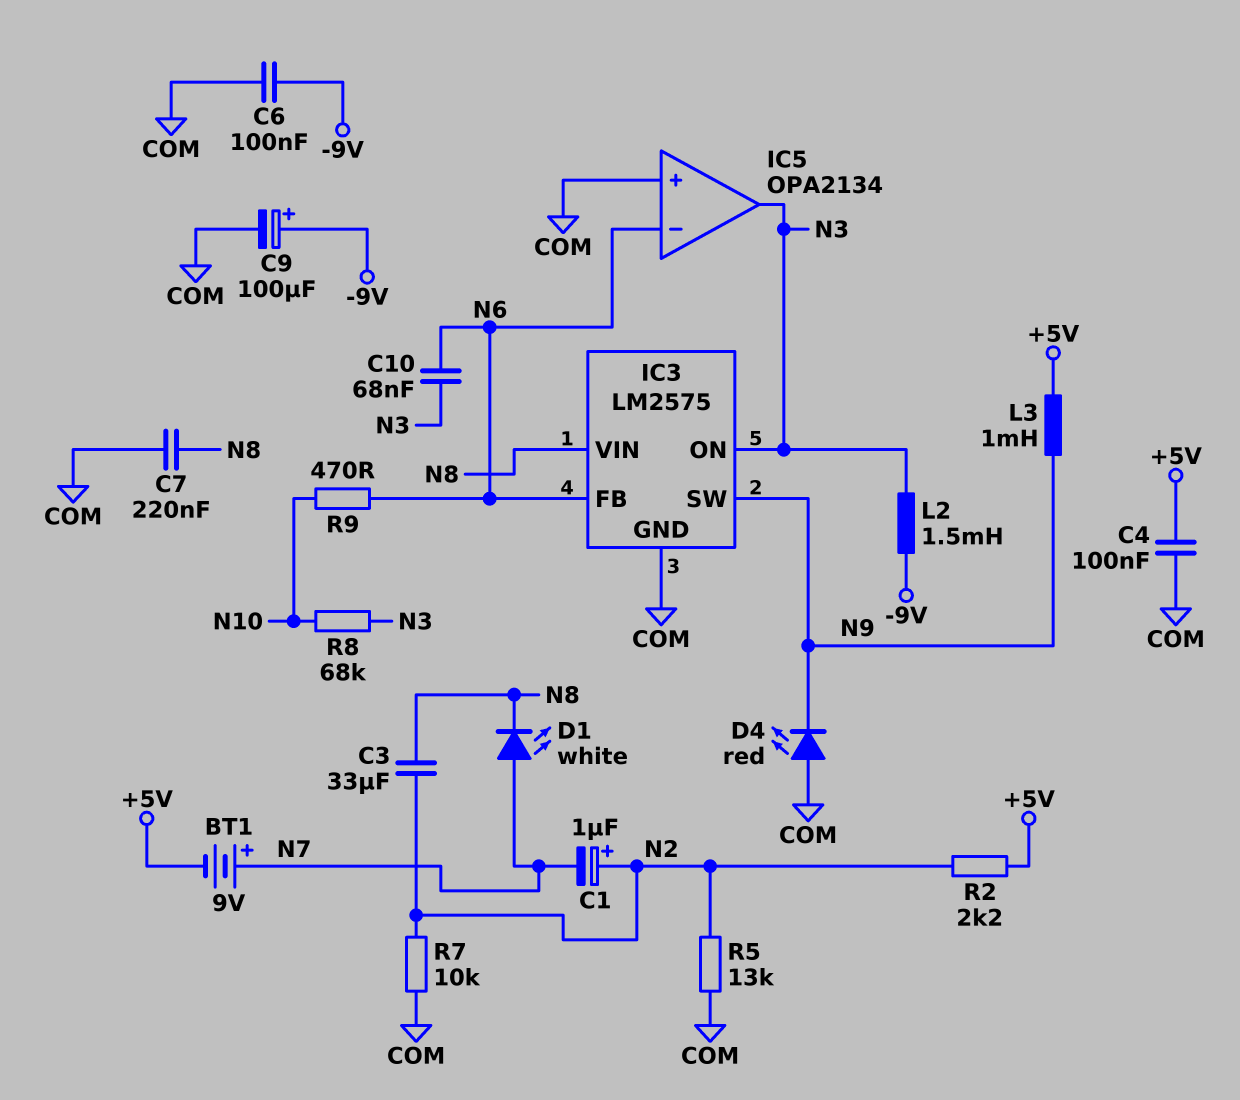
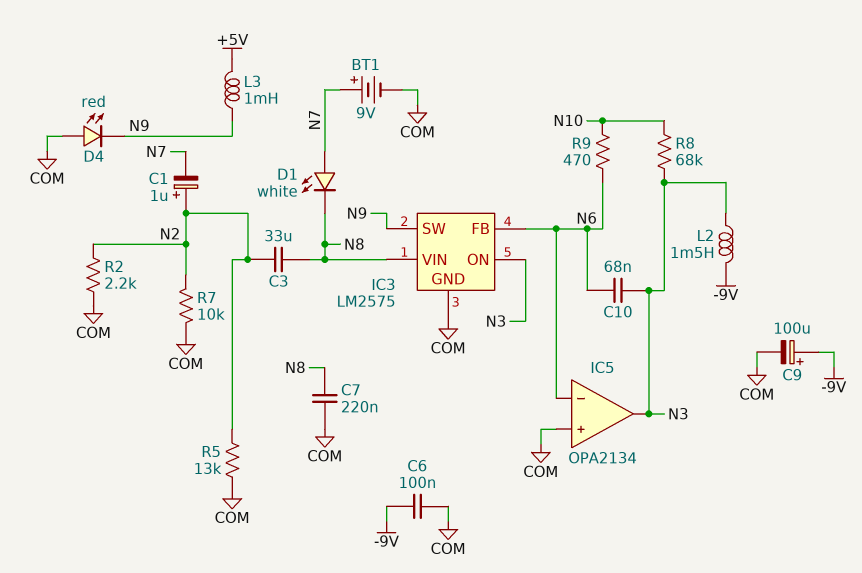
BT1: 9V (plus N7, minus +5V) -> 9V (plus N7, minus COM)
C4: 100nF (+5V, COM) -> none
R2: 2.2k (+5V, N2) -> 2.2k (COM, N2)

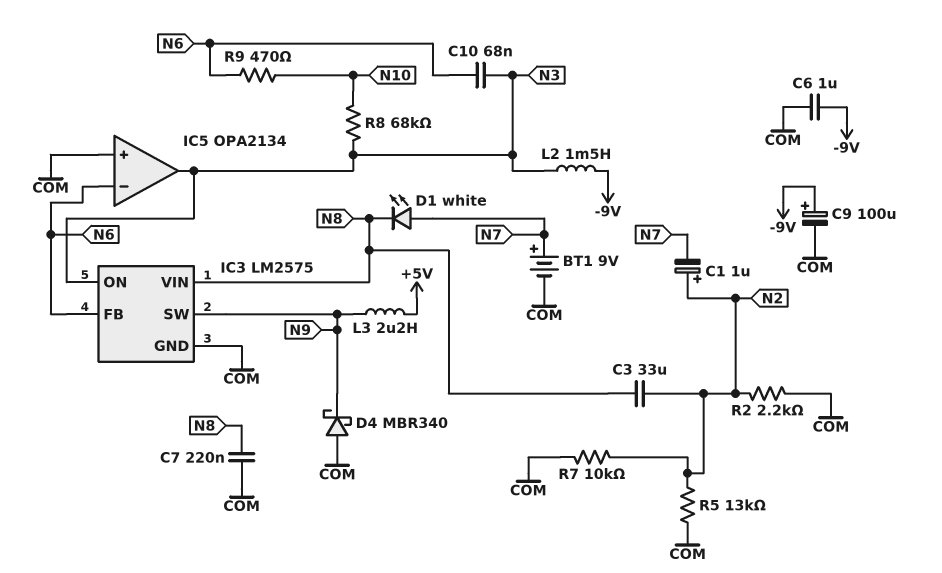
C6: 100nF (-9V, COM) -> 1uF (-9V, COM)
D4: LED red (A COM, K N9) -> schottky MBR340 (A COM, K N9)
L3: 1mH (+5V, N9) -> 2.2uH (+5V, N9)

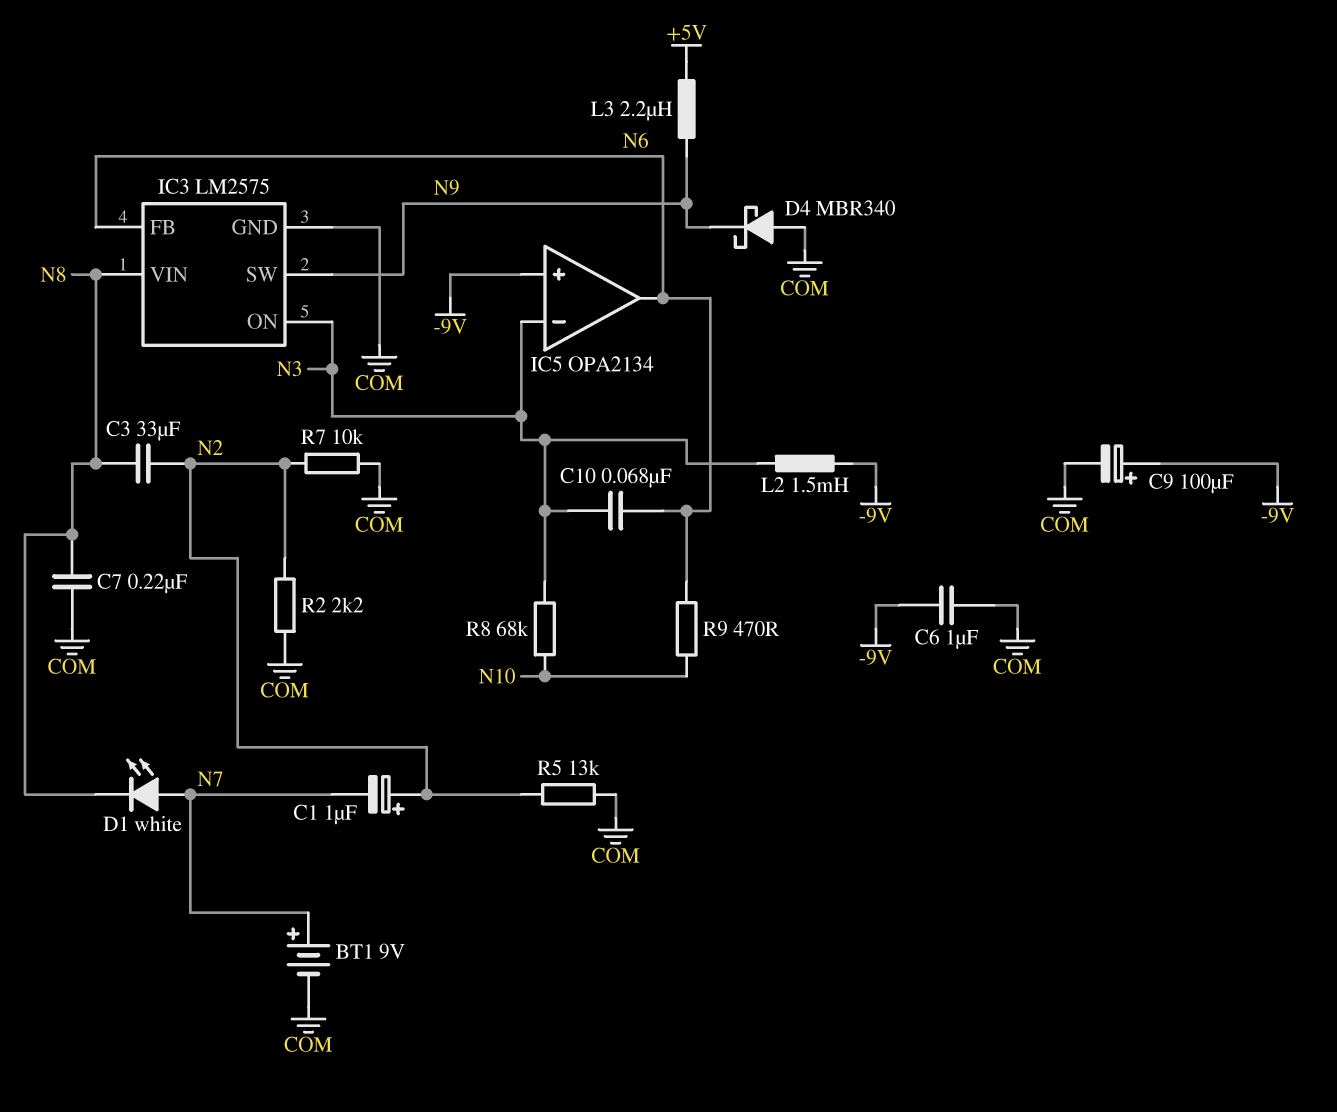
IC5 pin in+: COM -> -9V
IC5 pin in-: N6 -> N3
IC5 pin out: N3 -> N6

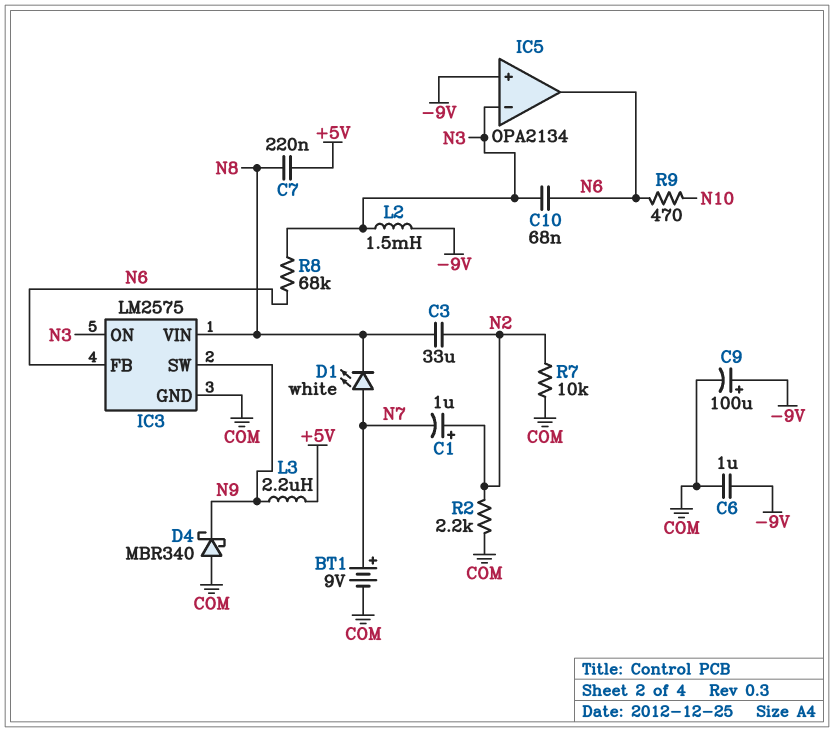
C7: 220nF (COM, N8) -> 220nF (+5V, N8)
R5: 13k (COM, N2) -> none
R8: 68k (N3, N10) -> 68k (N3, N6)

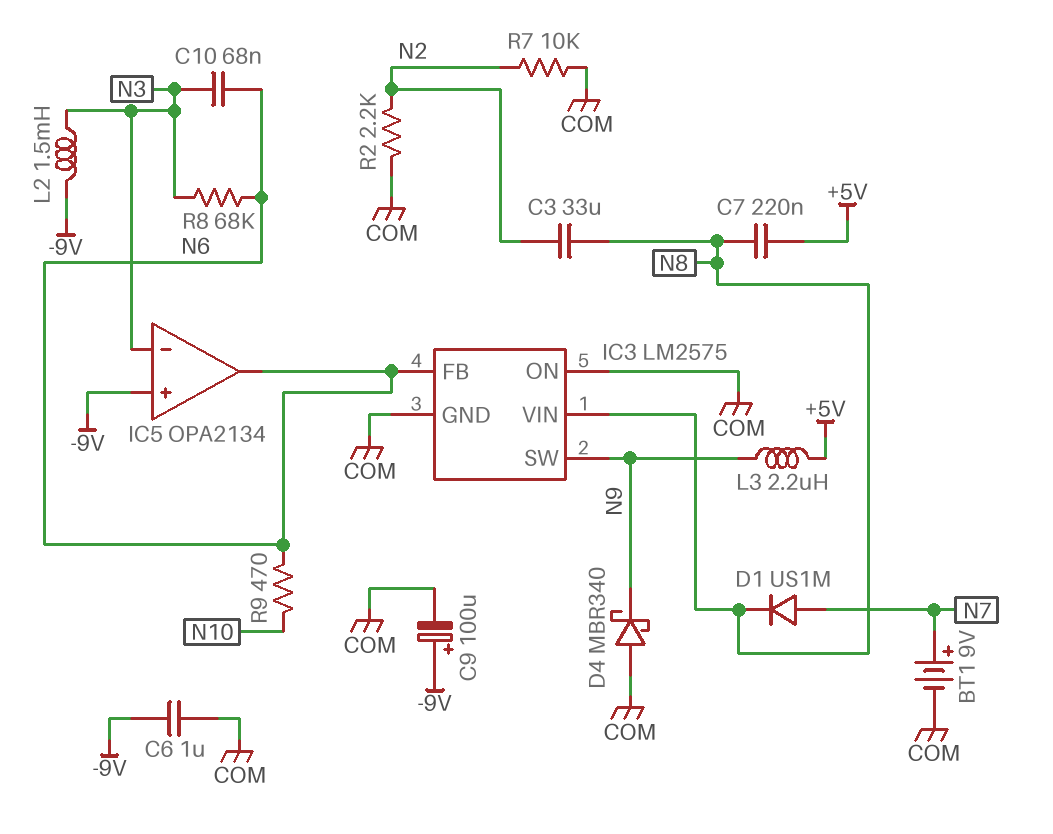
C1: 1uF (plus N2, minus N7) -> none
D1: LED white (A N7, K N8) -> diode US1M (A N7, K N8)
IC3 pin ON: N3 -> COM

